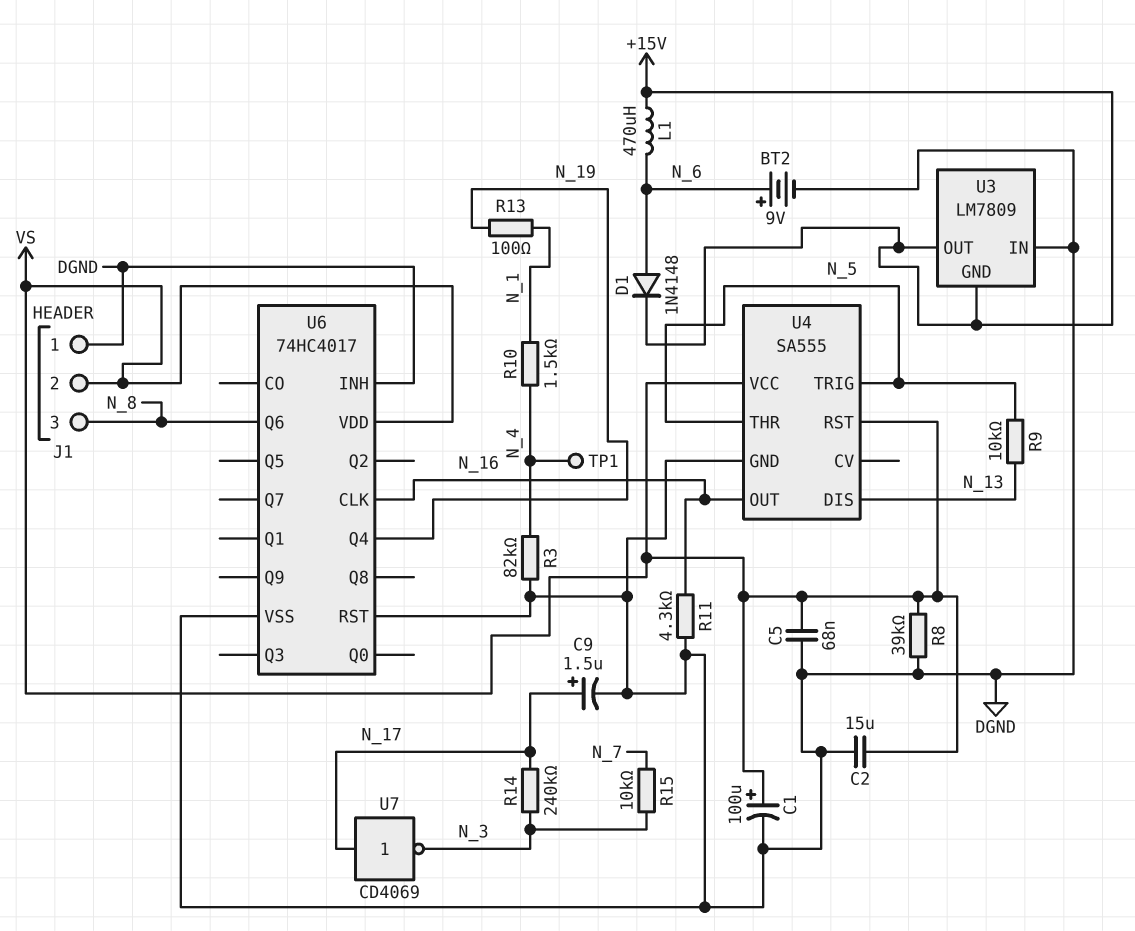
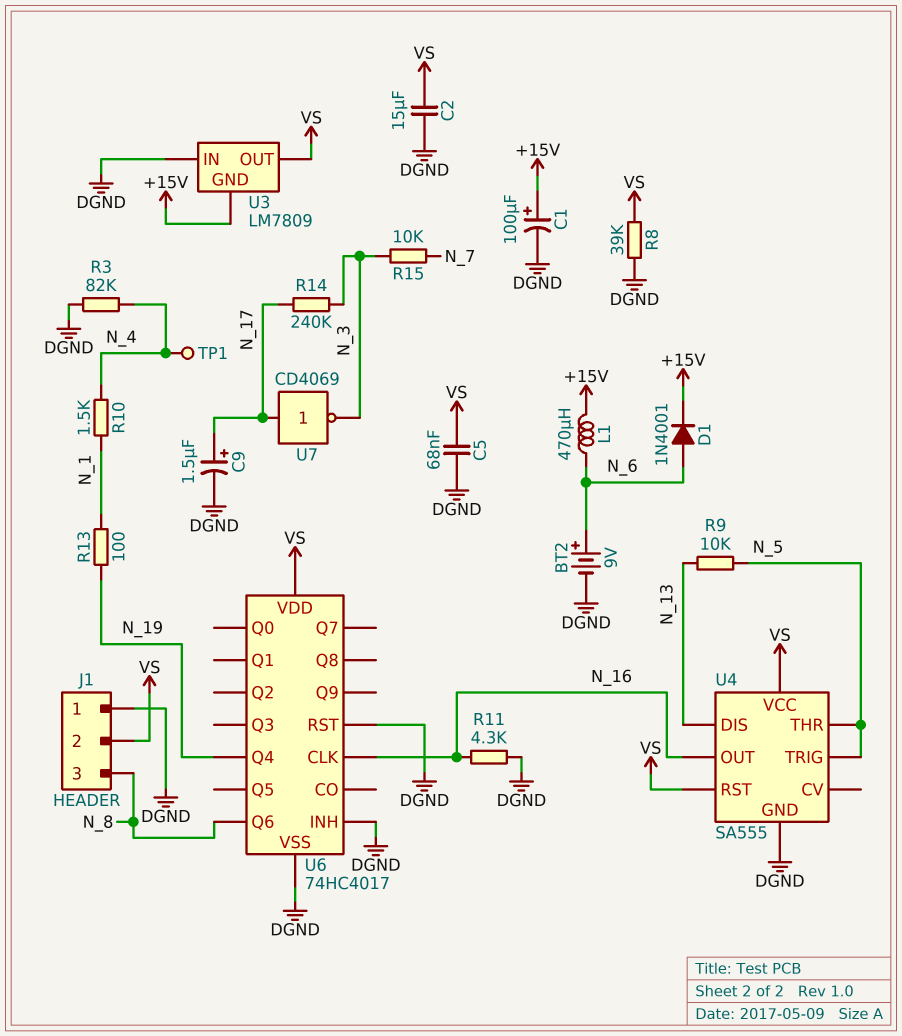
C1: 100uF (plus VS, minus DGND) -> 100uF (plus +15V, minus DGND)
D1: diode 1N4148 (A N_6, K +15V) -> diode 1N4001 (A N_6, K +15V)
U3 pin OUT: +15V -> VS

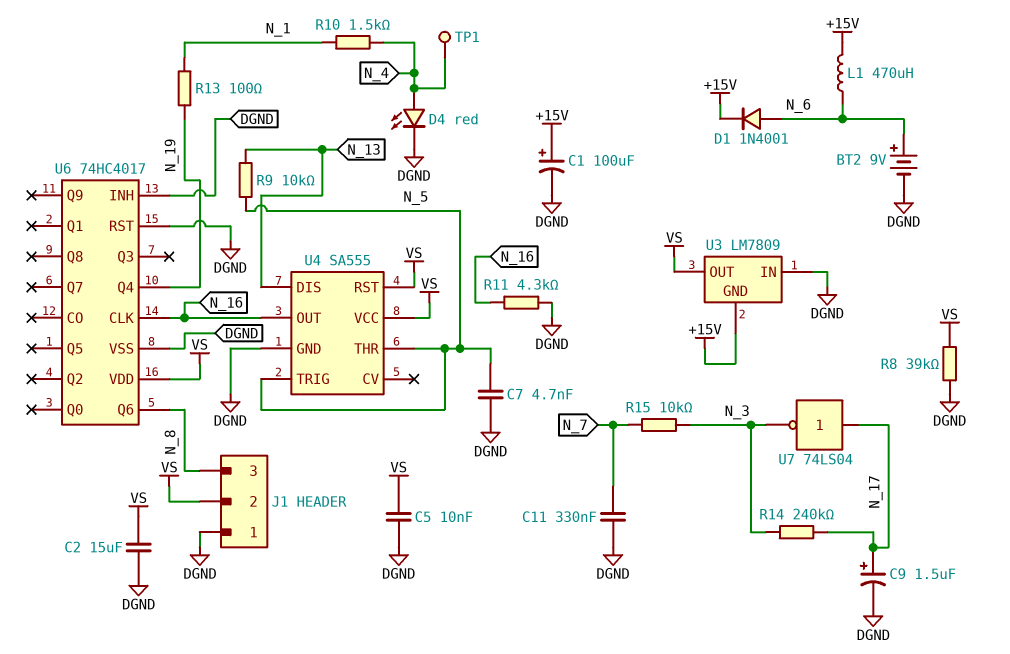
C5: 68nF (DGND, VS) -> 10nF (DGND, VS)
C7: none -> 4.7nF (DGND, N_5)
C11: none -> 330nF (DGND, N_7)
D4: none -> LED red (A N_4, K DGND)
R3: 82k (DGND, N_4) -> none
U7: NOT CD4069 (in N_17, out N_3) -> NOT 74LS04 (in N_17, out N_3)

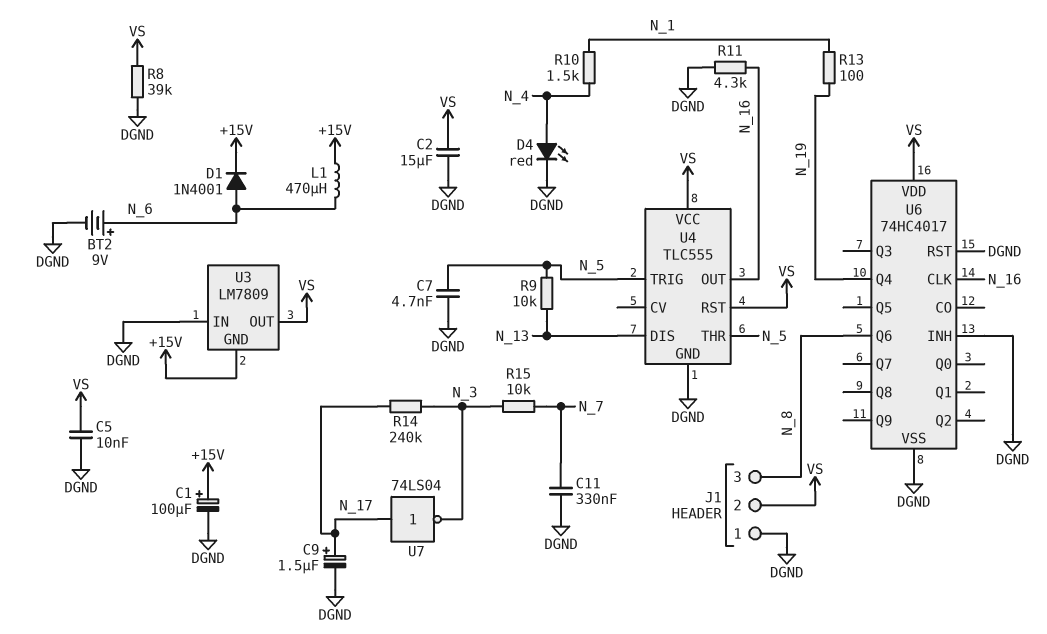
TP1: test point (N_4) -> none
U4: SA555 -> TLC555

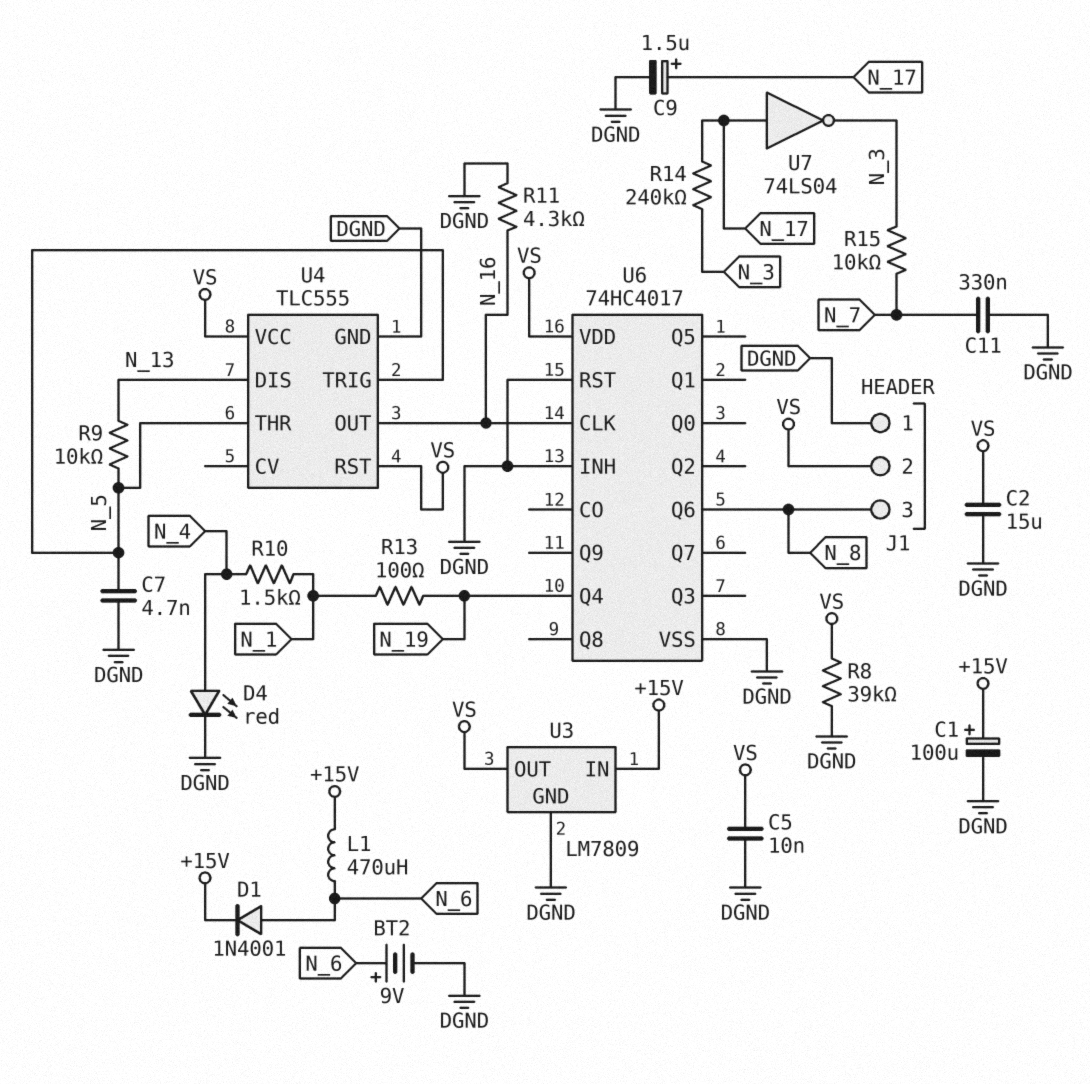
U3 pin GND: +15V -> DGND
U3 pin IN: DGND -> +15V

